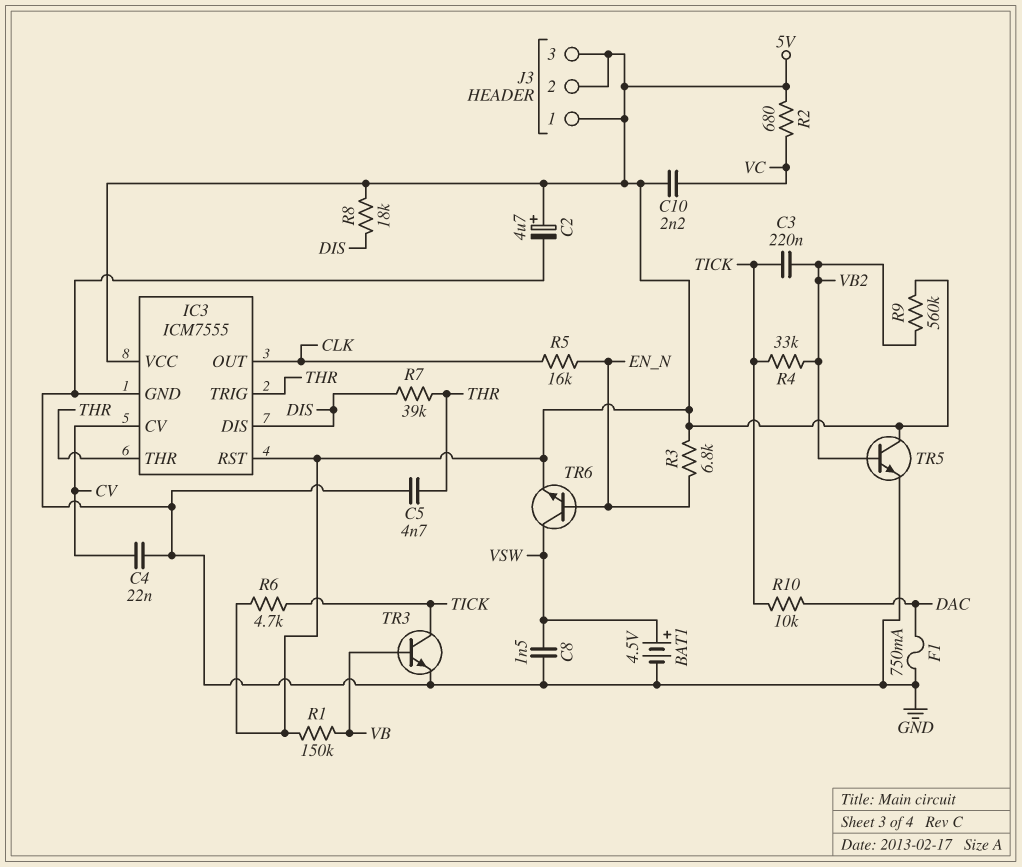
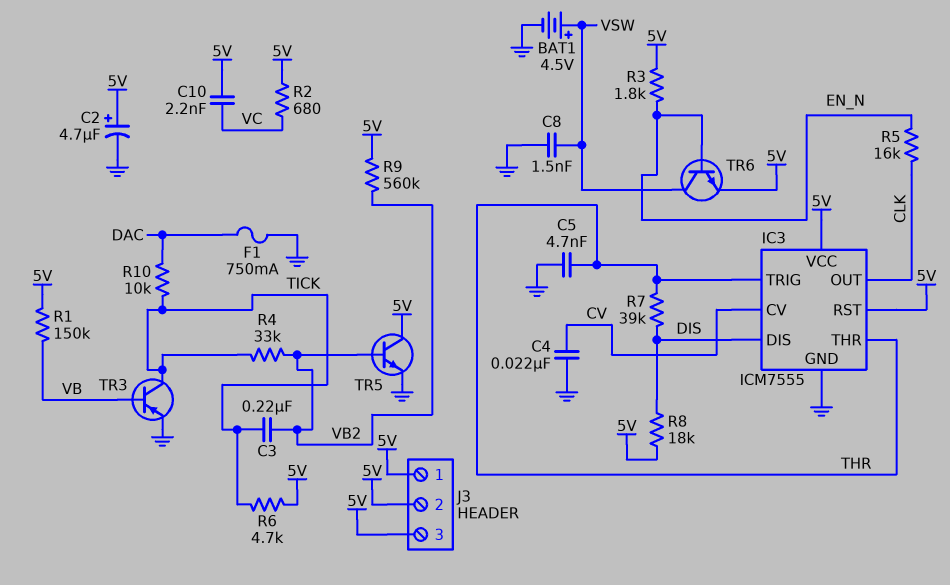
R3: 6.8k (5V, EN_N) -> 1.8k (5V, EN_N)
TR3: NPN (B VB, C TICK, E GND) -> PNP (B VB, C TICK, E GND)

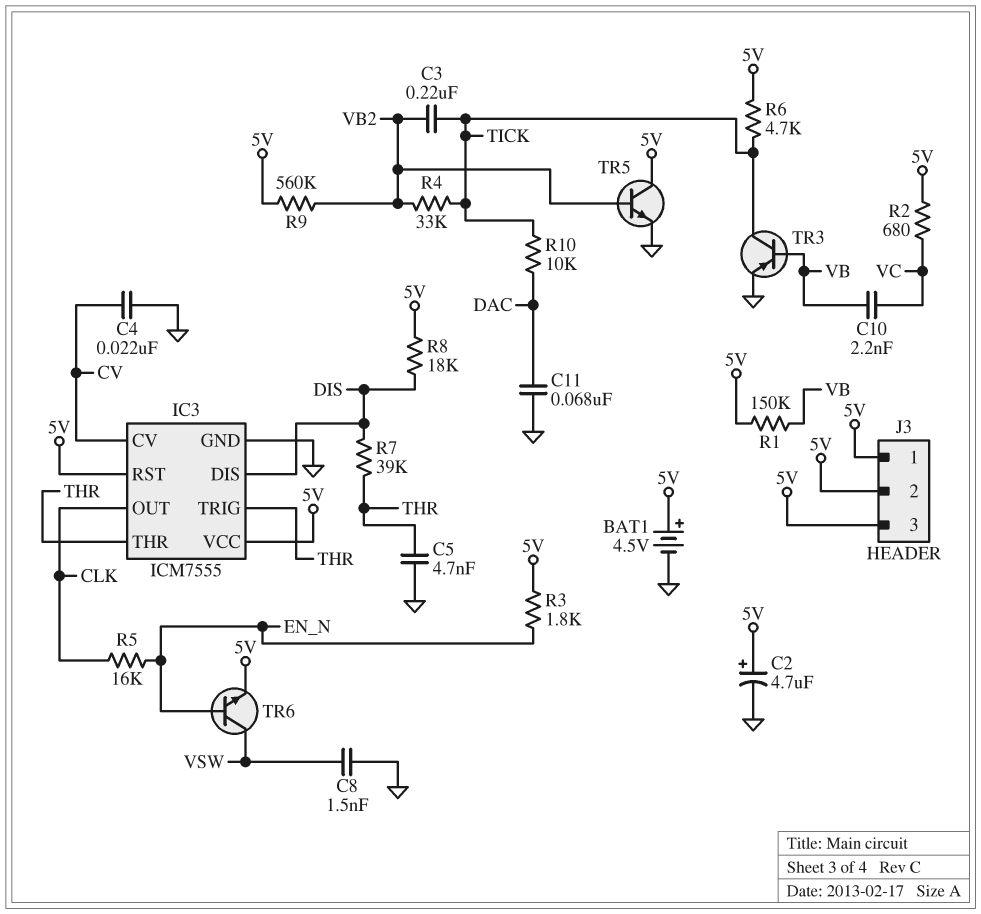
BAT1: 4.5V (plus VSW, minus GND) -> 4.5V (plus 5V, minus GND)
C10: 2.2nF (5V, VC) -> 2.2nF (VB, VC)
C11: none -> 68nF (DAC, GND)
F1: 750mA (DAC, GND) -> none

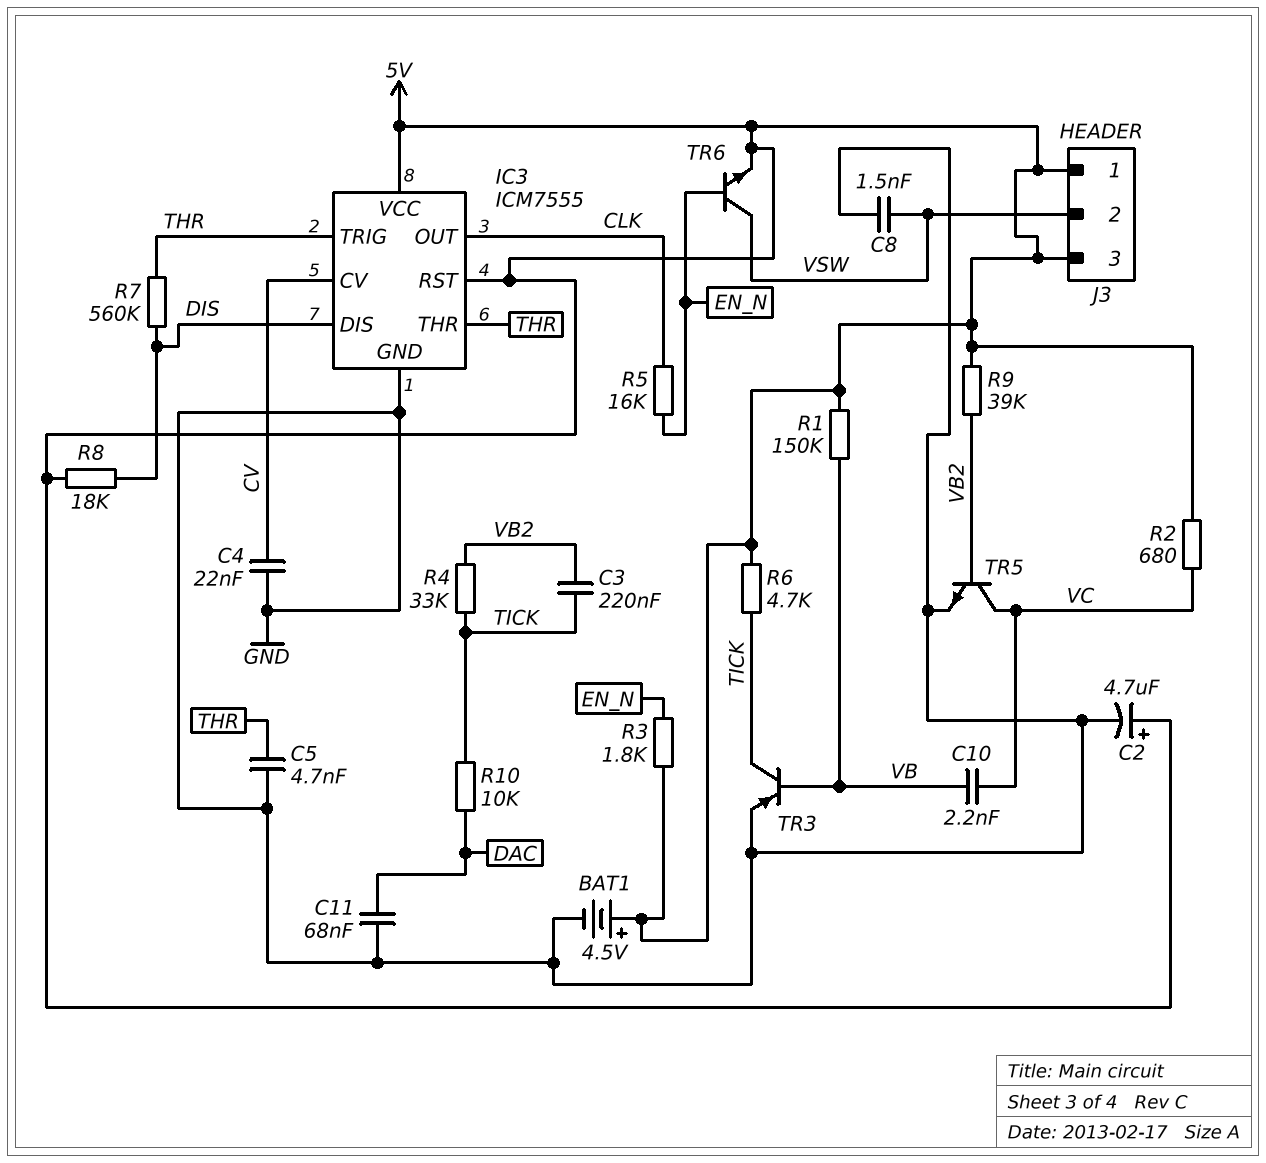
J3 pin 2: 5V -> VSW
R7: 39k (DIS, THR) -> 560k (DIS, THR)
R9: 560k (5V, VB2) -> 39k (5V, VB2)
TR5: NPN (B VB2, C 5V, E GND) -> NPN (B VB2, C VC, E GND)

